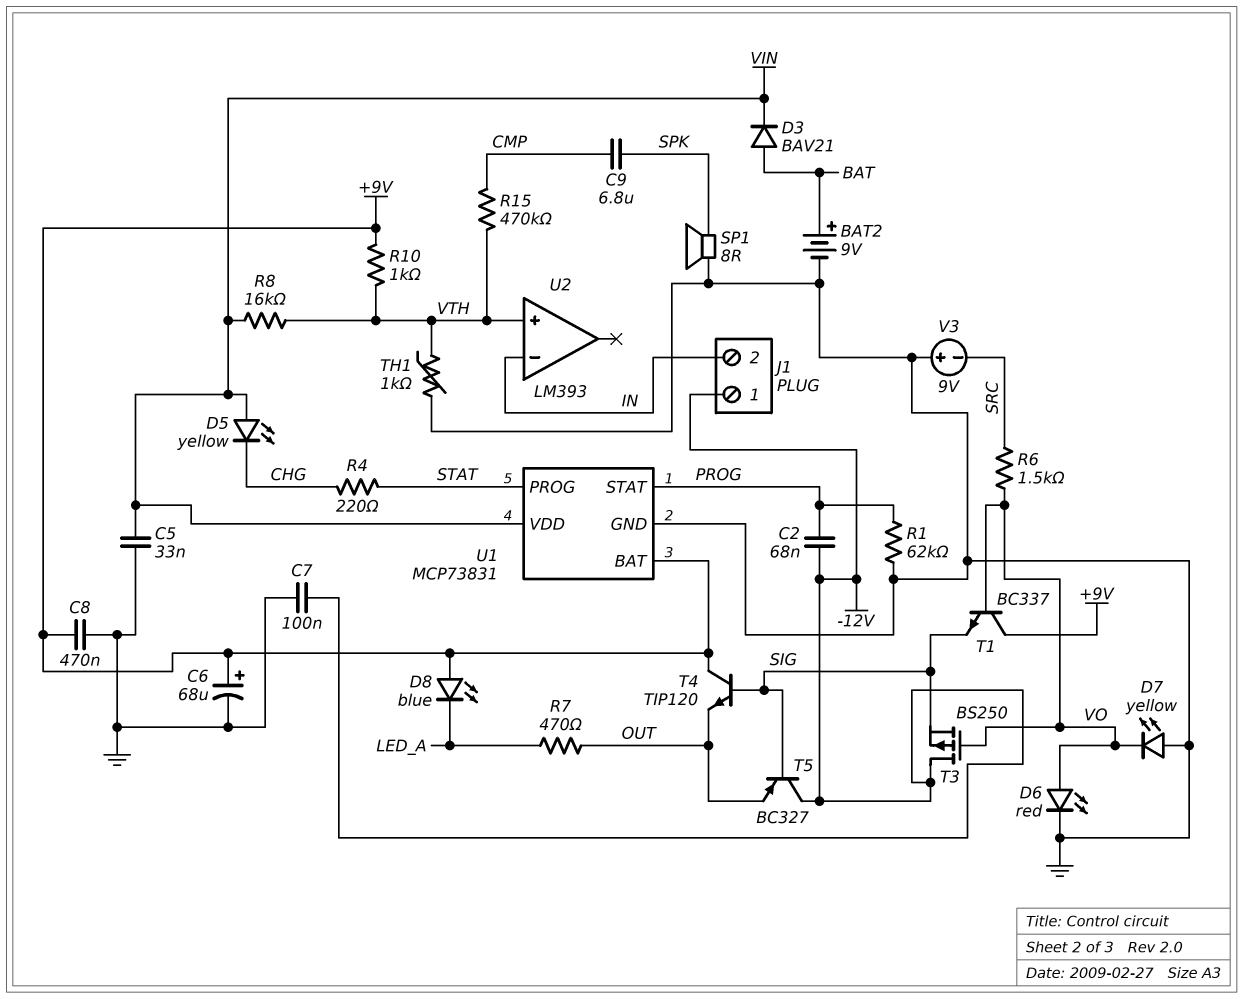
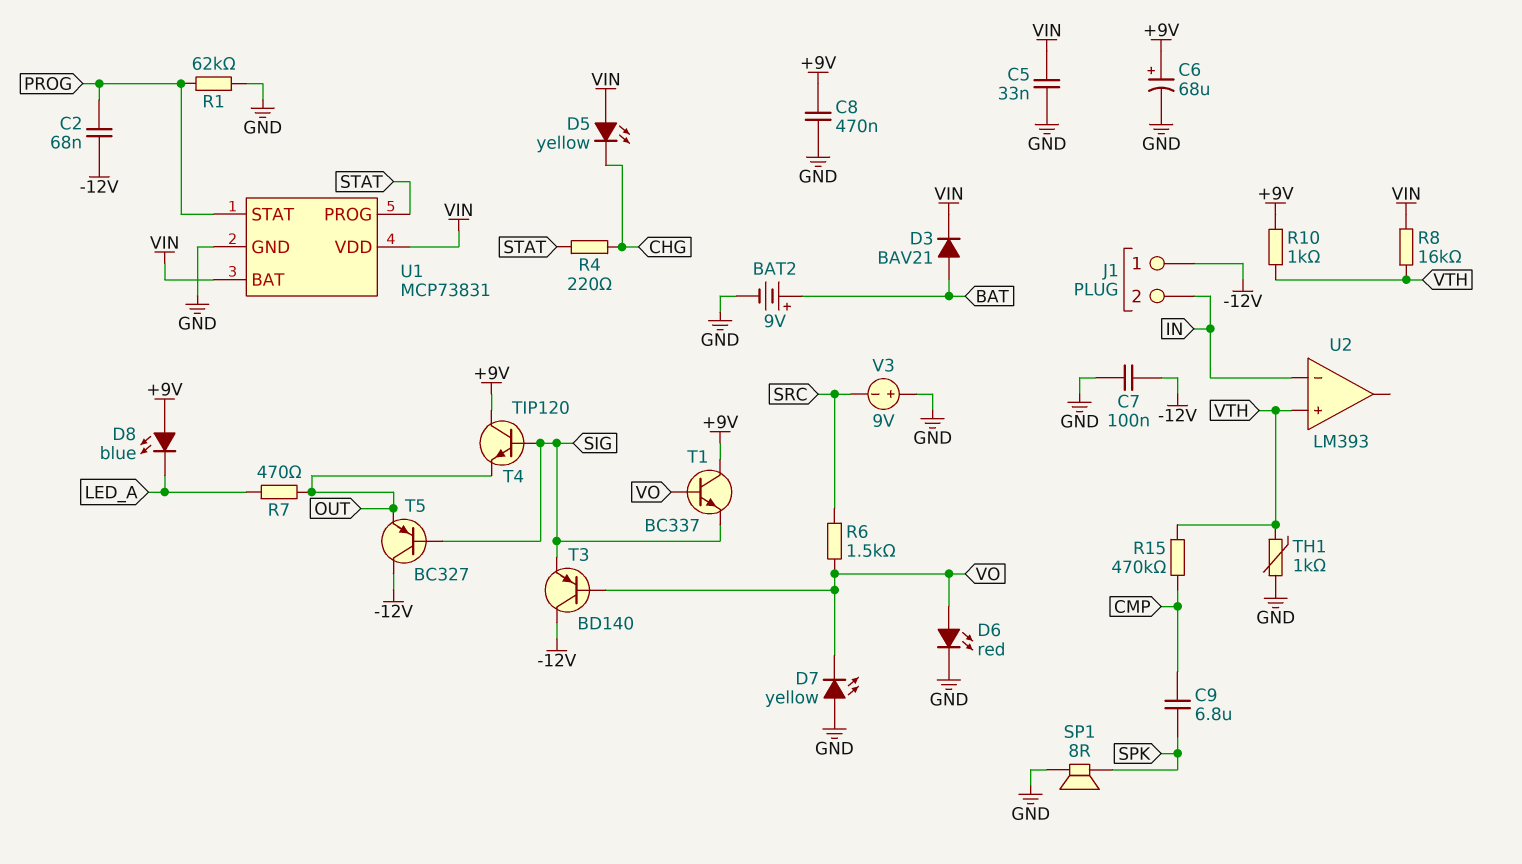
T3: PMOS BS250 (G VO, D -12V, S SIG) -> PNP BD140 (B VO, C -12V, E SIG)
U1 pin BAT: +9V -> VIN

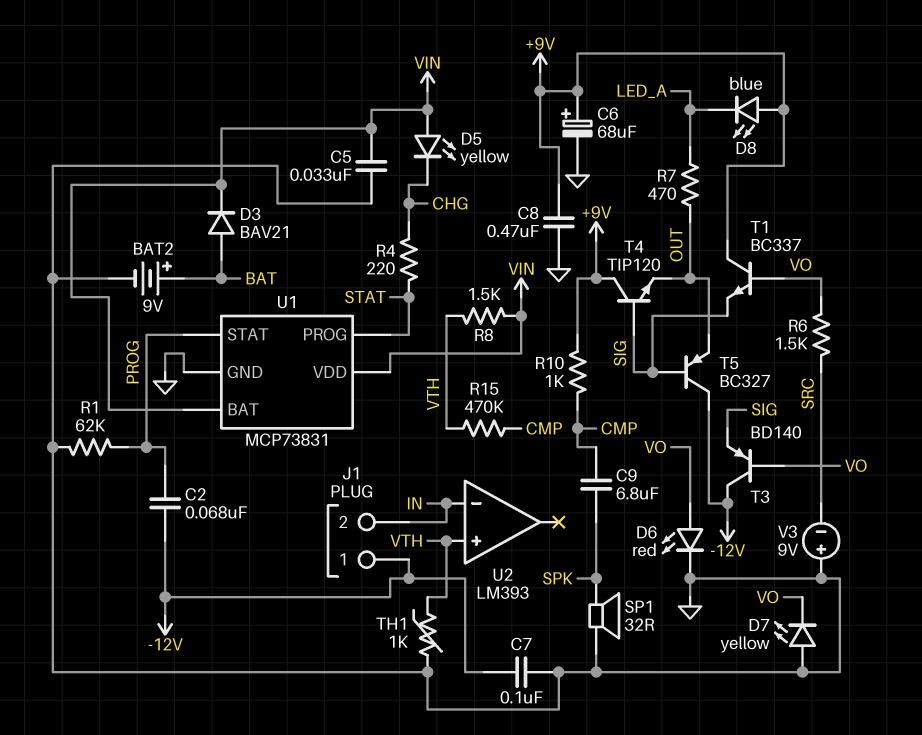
R8: 16k (VIN, VTH) -> 1.5k (VIN, VTH)
R10: 1k (+9V, VTH) -> 1k (+9V, CMP)
SP1: speaker 8R (GND, SPK) -> speaker 32R (GND, SPK)

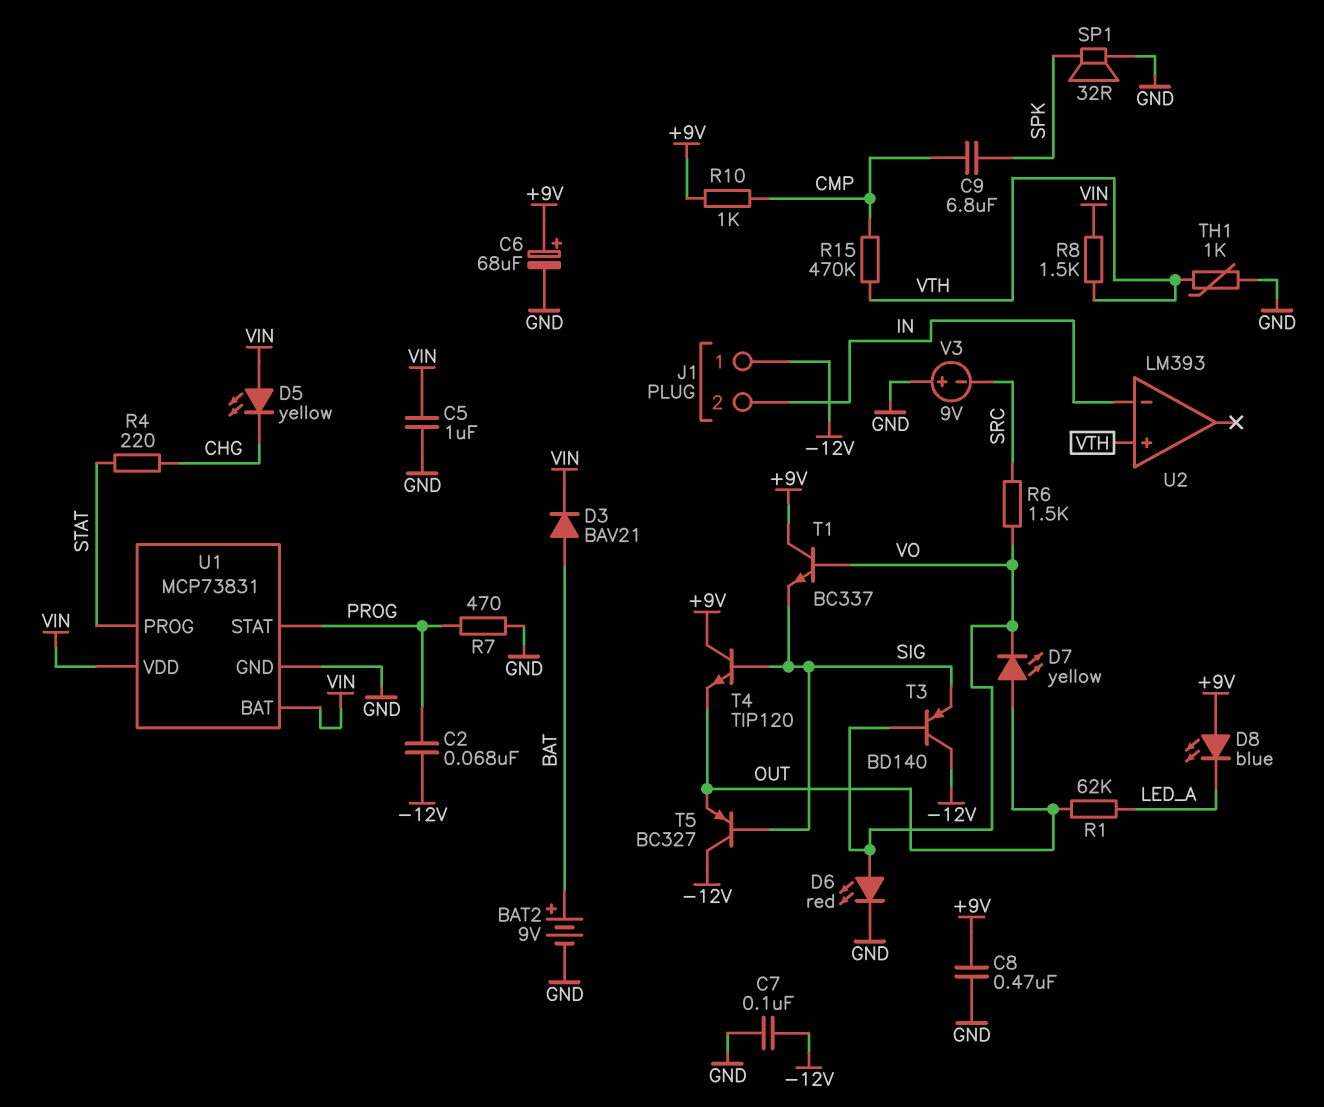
C5: 33nF (GND, VIN) -> 1uF (GND, VIN)
D7: LED yellow (A GND, K VO) -> LED yellow (A OUT, K VO)
R1: 62k (GND, PROG) -> 62k (LED_A, OUT)
R7: 470 (LED_A, OUT) -> 470 (GND, PROG)

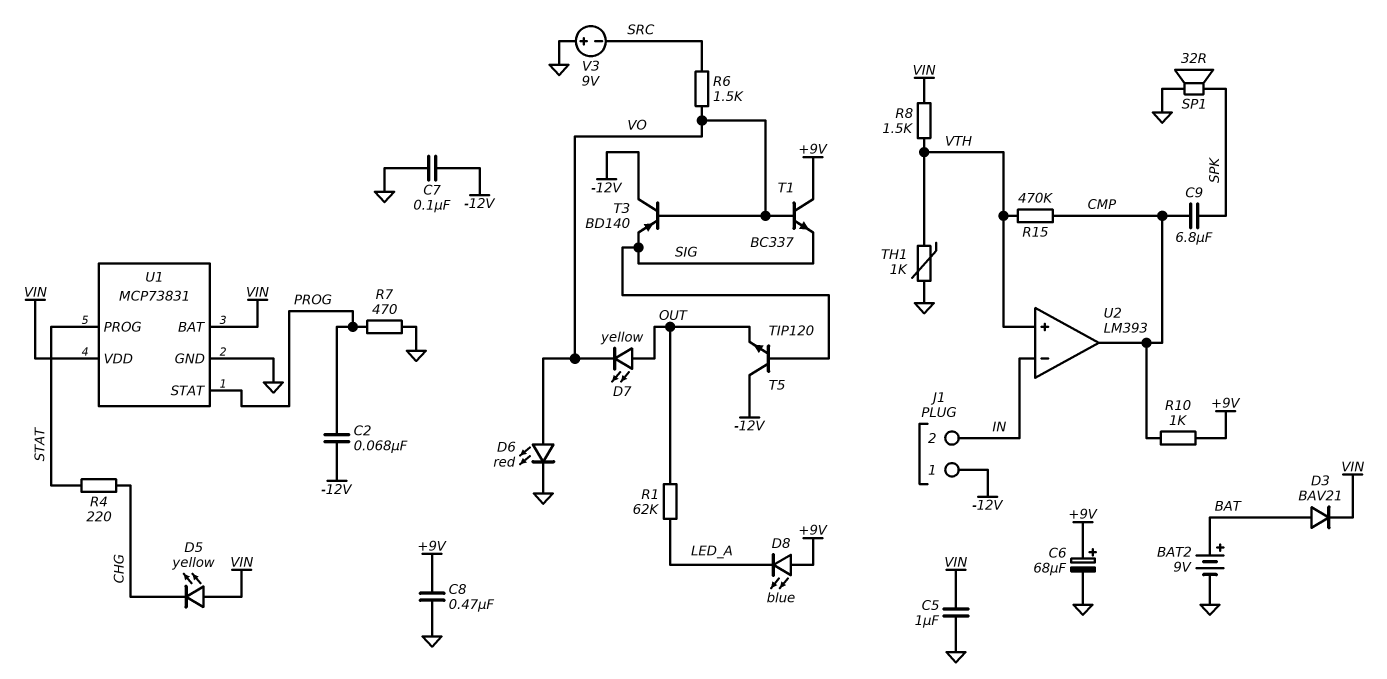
T4: NPN TIP120 (B SIG, C +9V, E OUT) -> none
T5: PNP BC327 (B SIG, C -12V, E OUT) -> NPN TIP120 (B SIG, C -12V, E OUT)
U2 pin out: none -> CMP

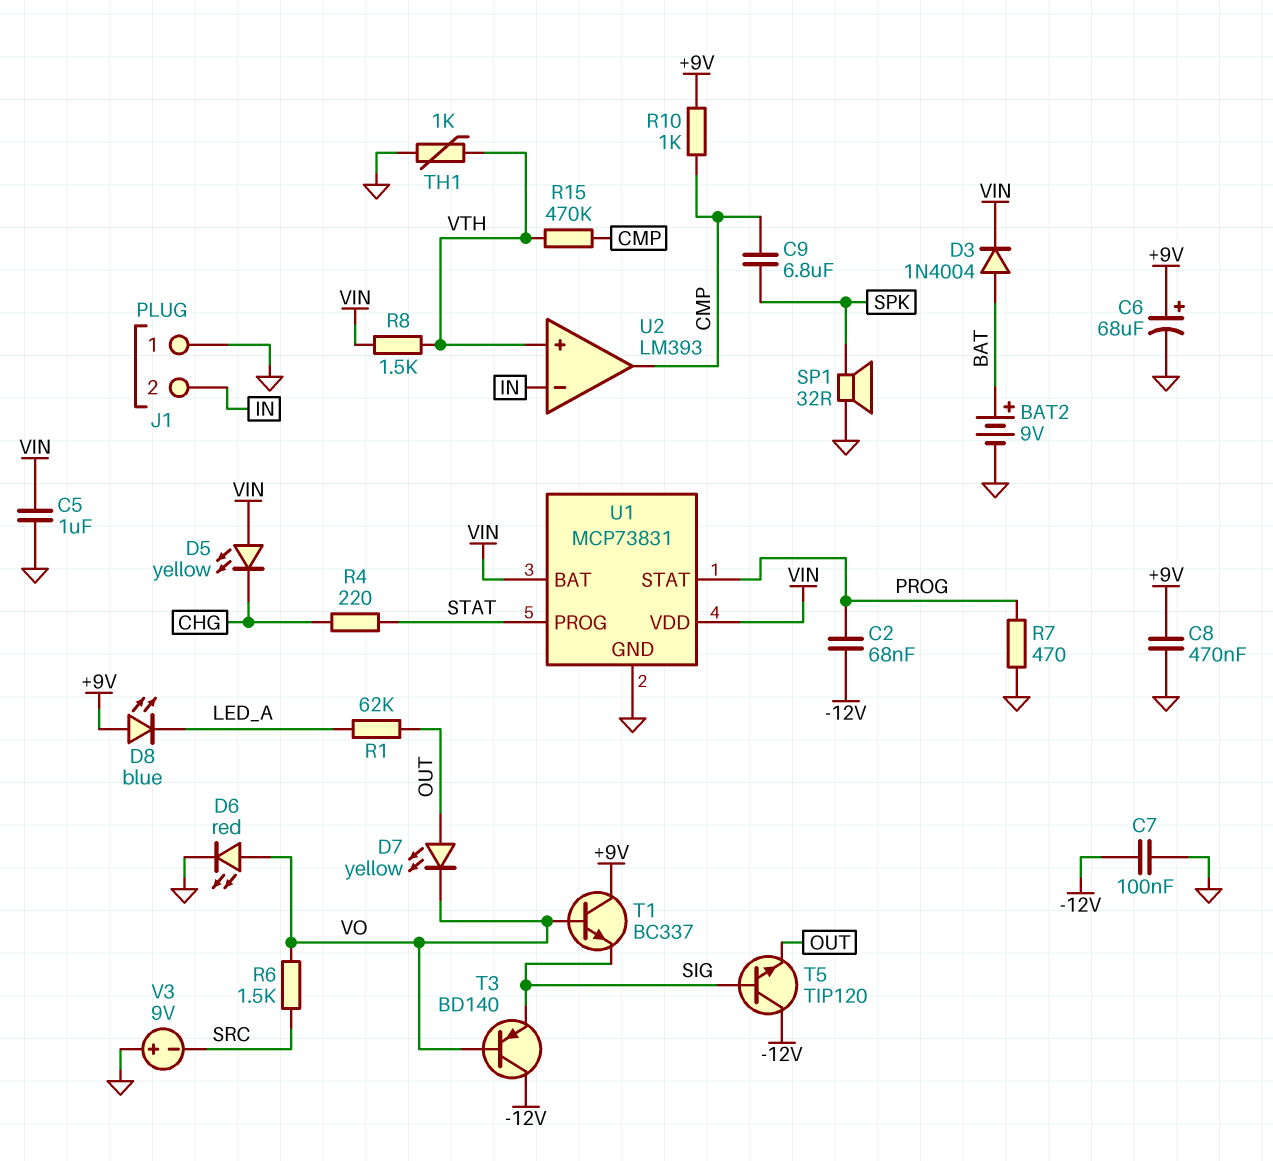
D3: diode BAV21 (A BAT, K VIN) -> diode 1N4004 (A BAT, K VIN)
J1 pin 1: -12V -> GND

